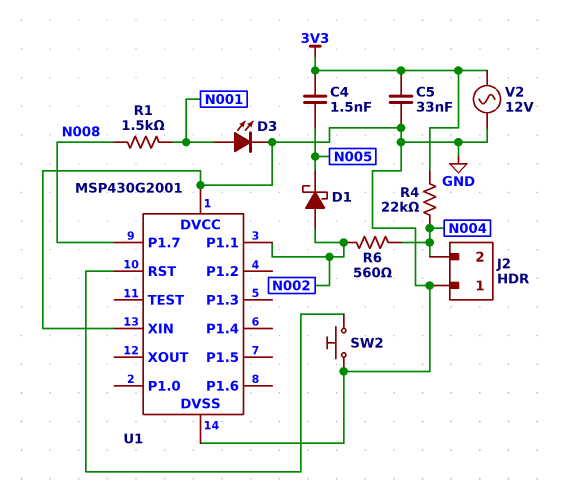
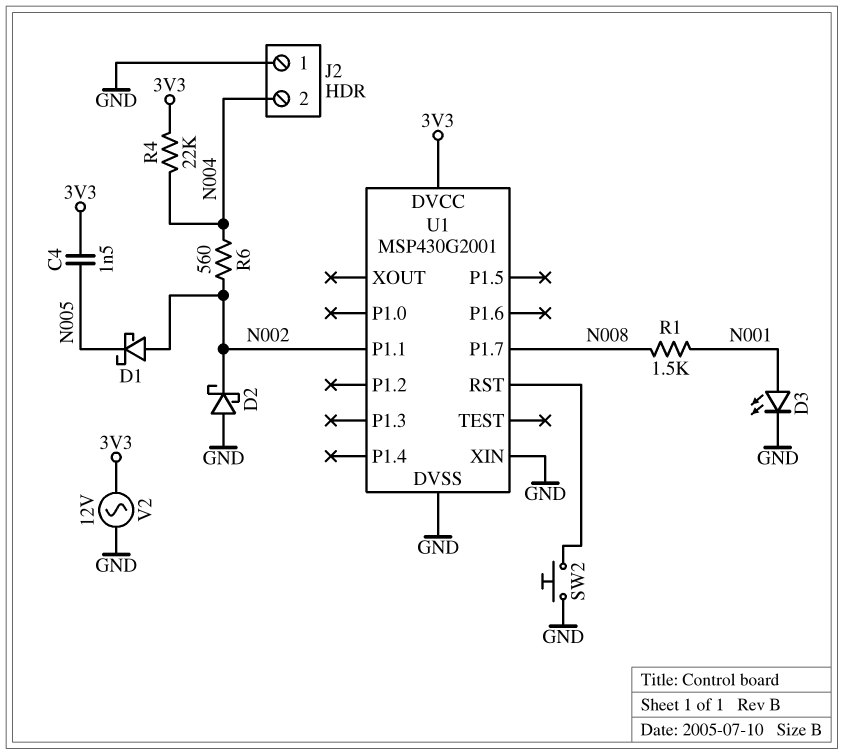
C5: 33nF (3V3, GND) -> none
D2: none -> schottky (A GND, K N002)
U1 pin DVCC: GND -> 3V3

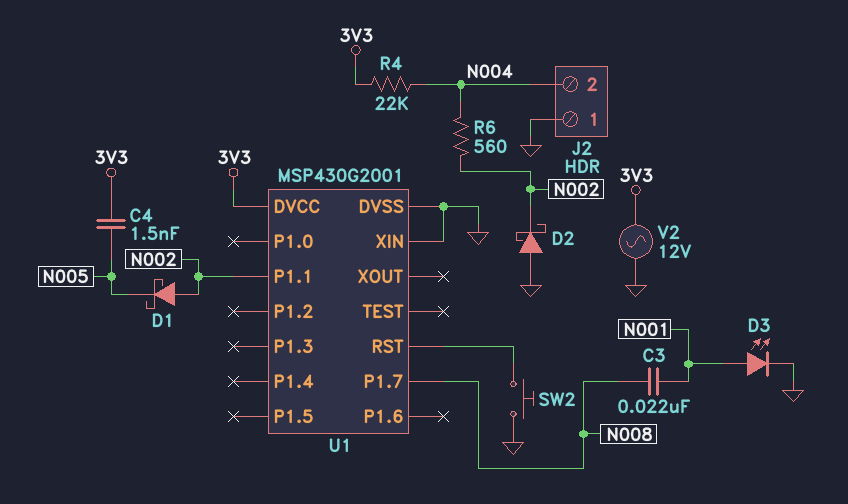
C3: none -> 22nF (N001, N008)
R1: 1.5k (N001, N008) -> none

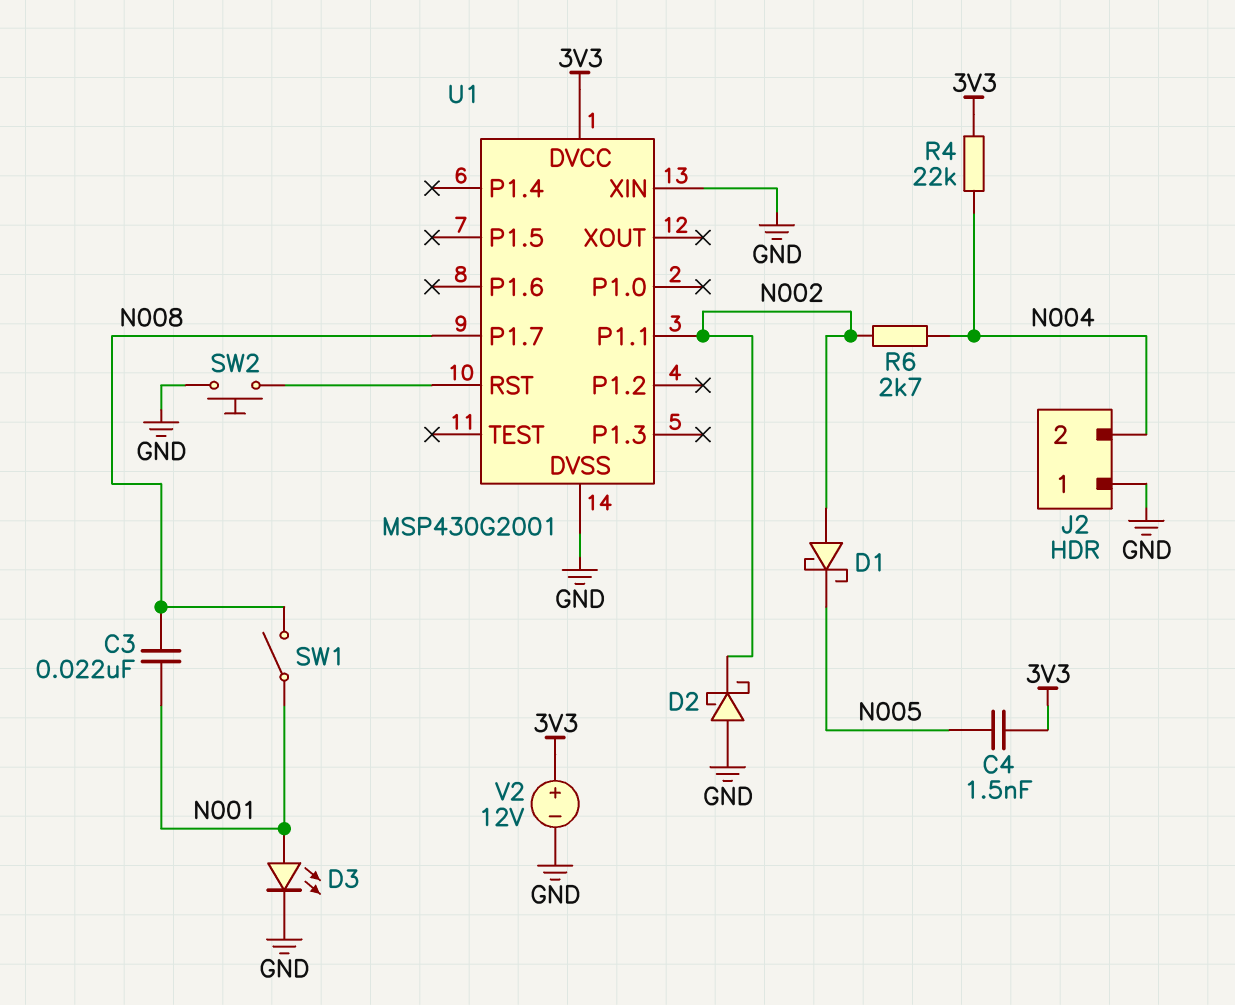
R6: 560 (N002, N004) -> 2.7k (N002, N004)
SW1: none -> switch (N001, N008)
V2: AC 12V (3V3, GND) -> 12V (plus 3V3, minus GND)

